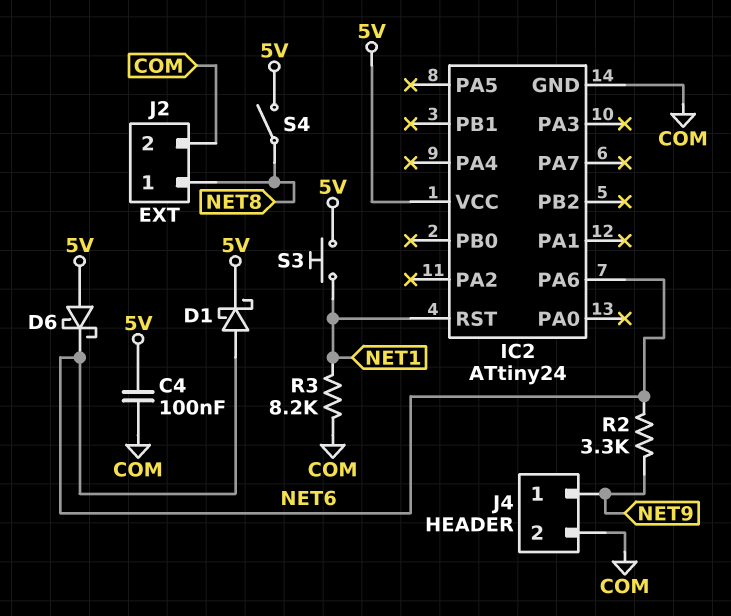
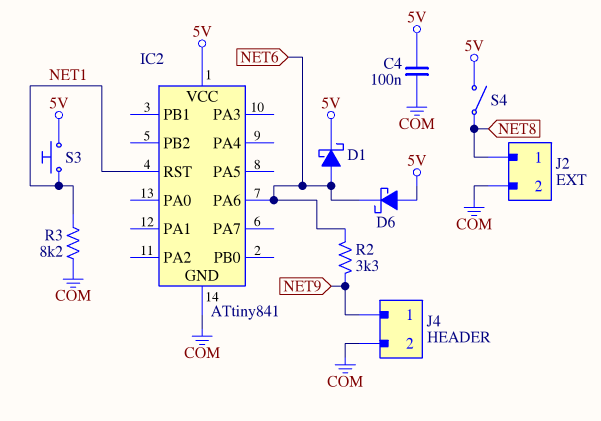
IC2: ATtiny24 -> ATtiny841

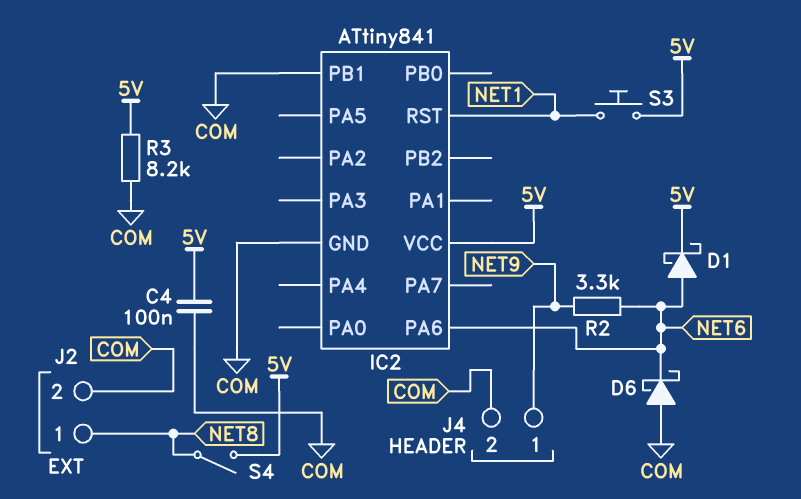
D6: schottky (A 5V, K NET6) -> schottky (A COM, K NET6)
IC2 pin PB1: none -> COM
R3: 8.2k (COM, NET1) -> 8.2k (5V, COM)

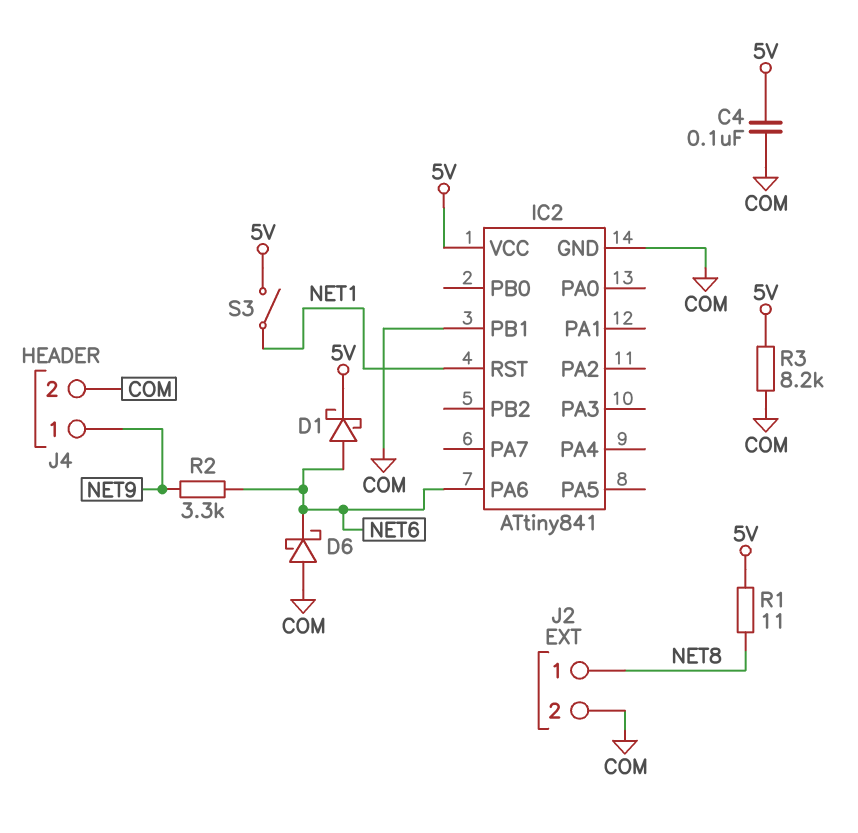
R1: none -> 11 (5V, NET8)
S3: button (5V, NET1) -> switch (5V, NET1)
S4: switch (5V, NET8) -> none

